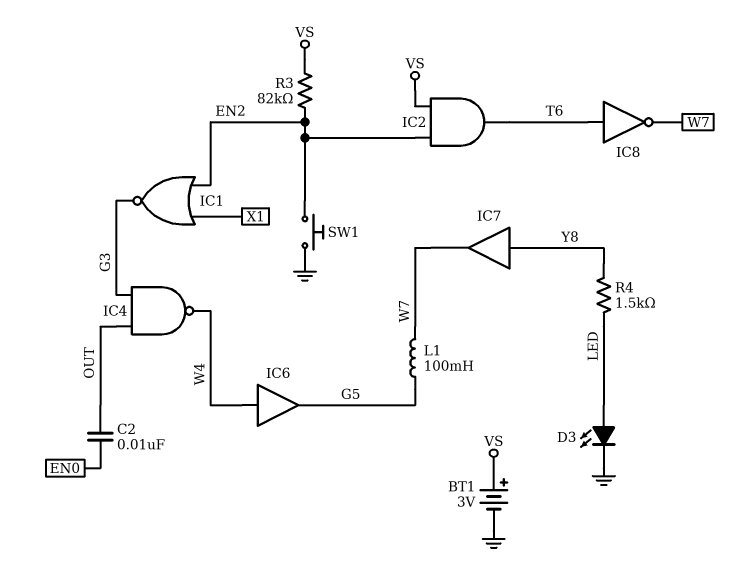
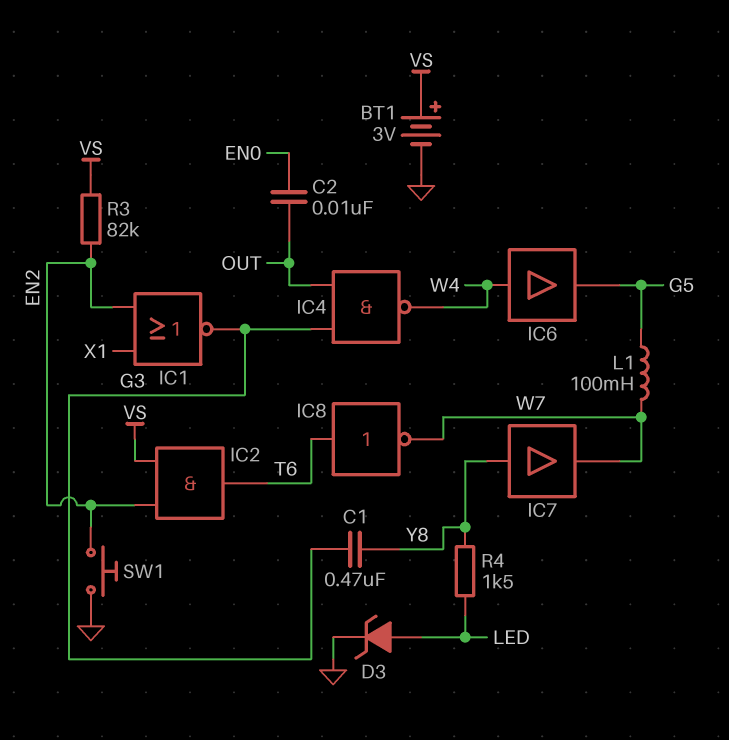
C1: none -> 470nF (G3, Y8)
D3: LED (A LED, K GND) -> zener (A LED, K GND)

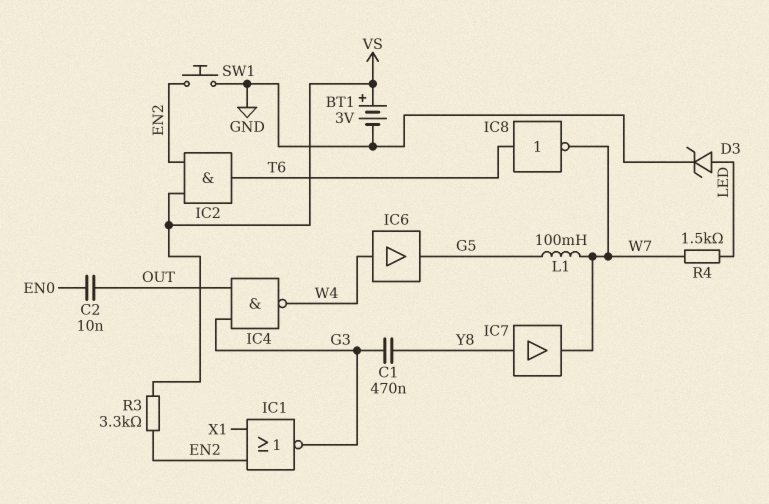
R3: 82k (EN2, VS) -> 3.3k (EN2, VS)
R4: 1.5k (LED, Y8) -> 1.5k (LED, W7)

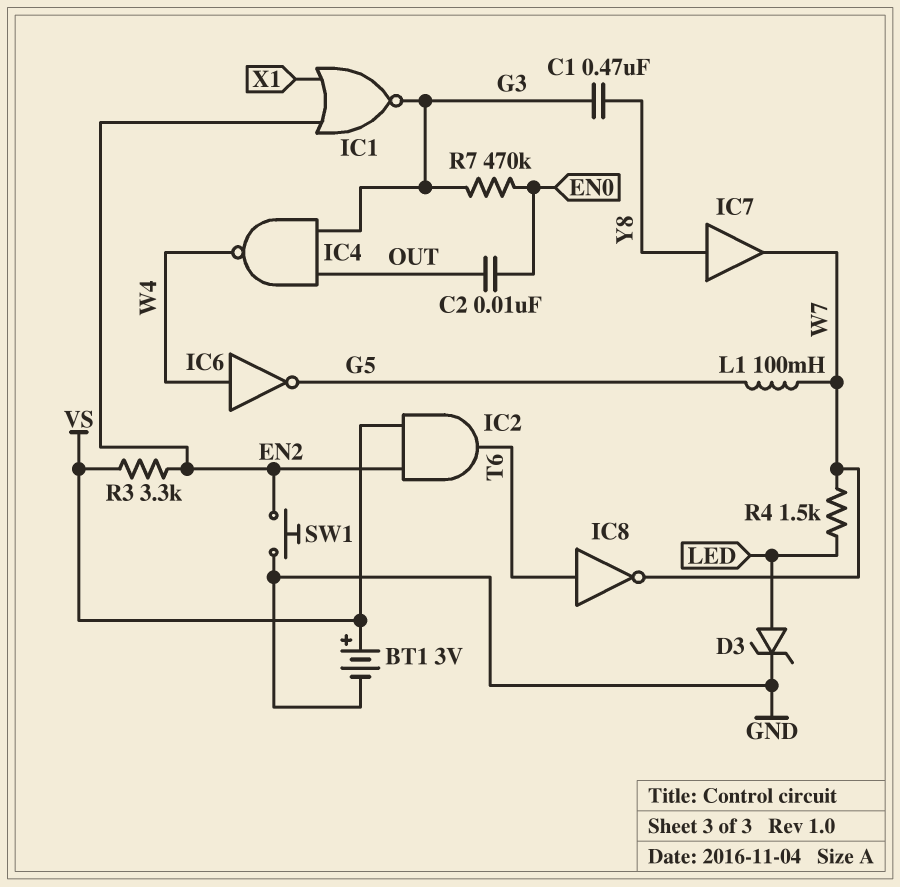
IC6: buffer (in W4, out G5) -> NOT (in W4, out G5)
R7: none -> 470k (EN0, G3)

